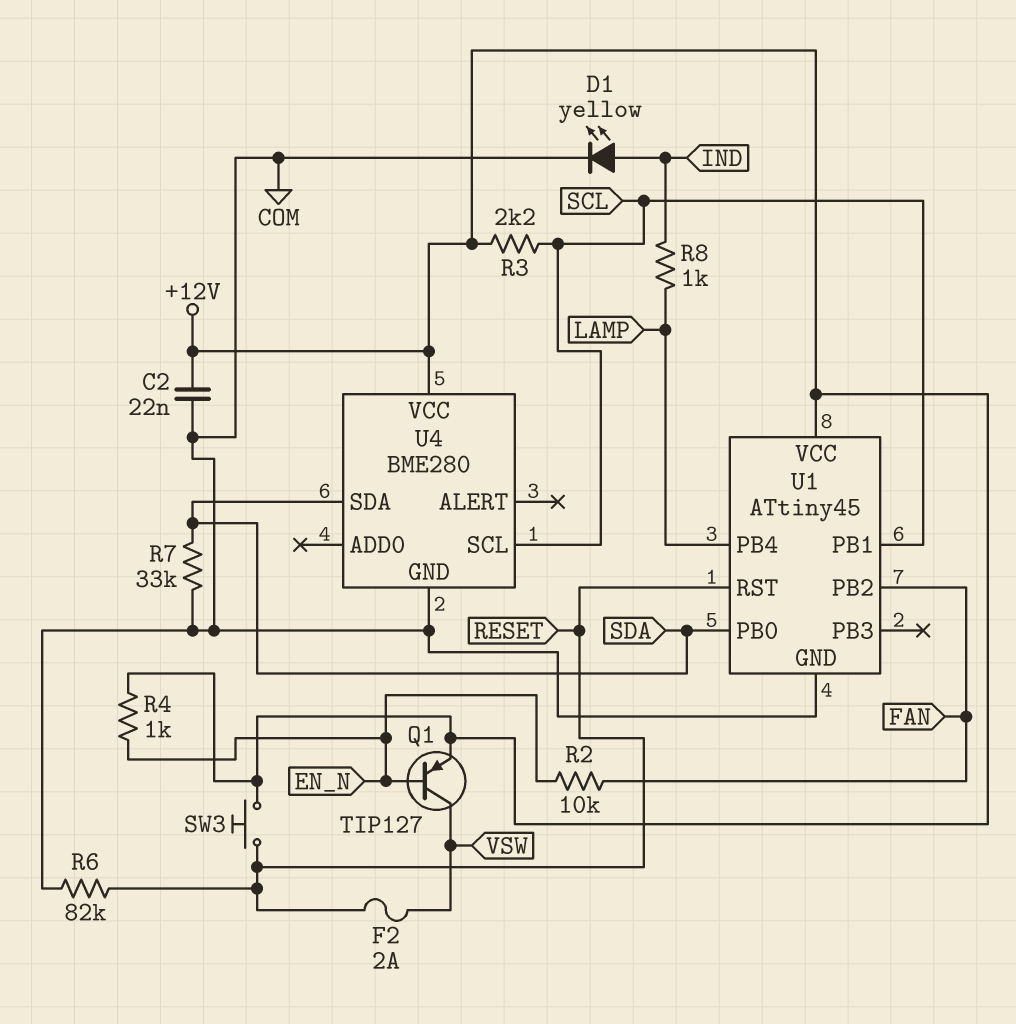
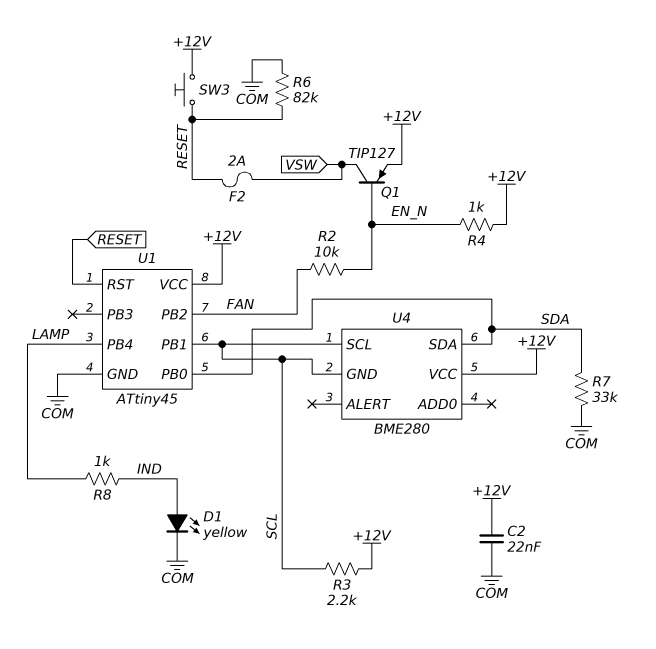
U4 pin GND: COM -> SCL

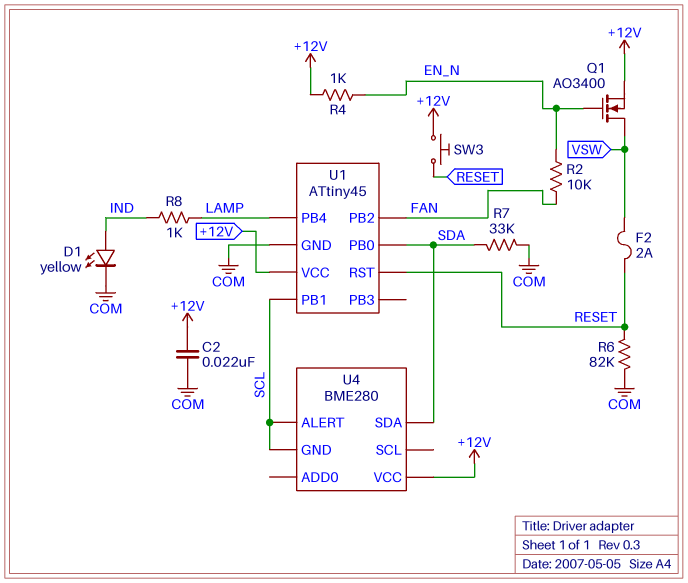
Q1: PNP TIP127 (B EN_N, C VSW, E +12V) -> NMOS AO3400 (G EN_N, D VSW, S +12V)
R3: 2.2k (+12V, SCL) -> none
U4 pin ALERT: none -> SCL
U4 pin SCL: SCL -> none

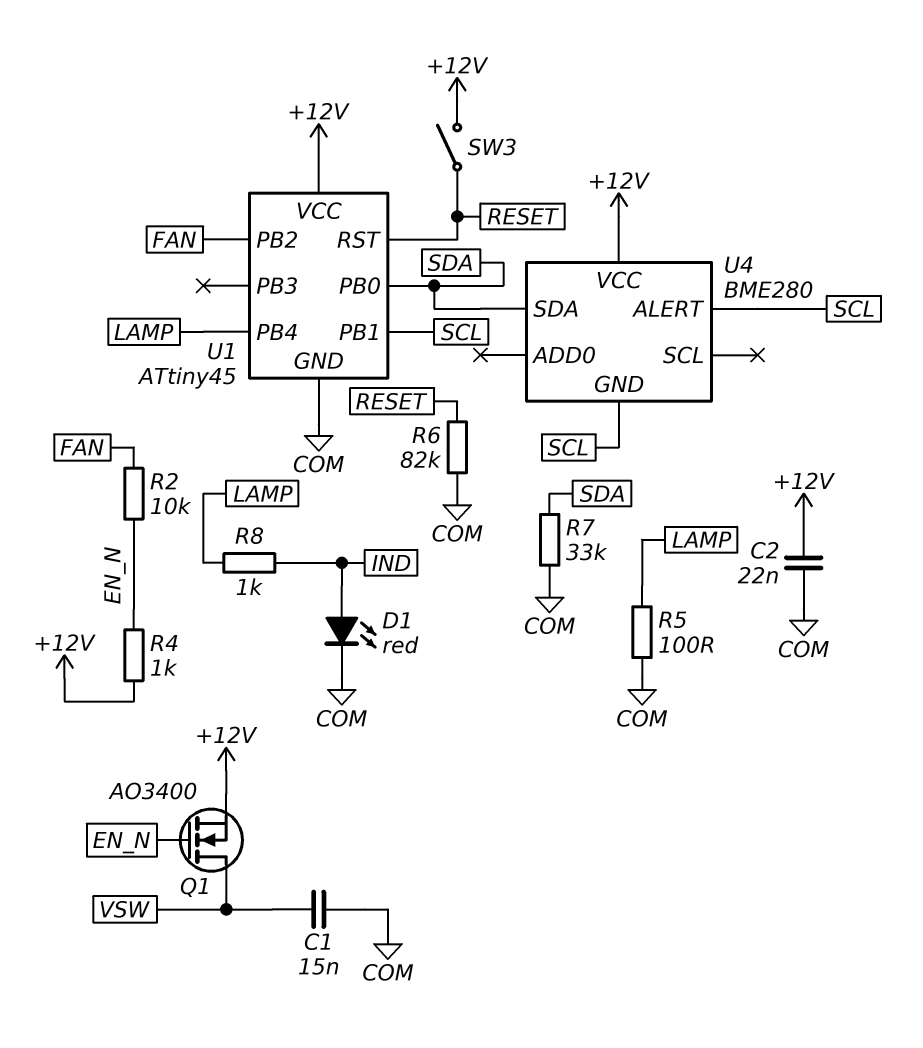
C1: none -> 15nF (COM, VSW)
D1: LED yellow (A IND, K COM) -> LED red (A IND, K COM)
F2: 2A (RESET, VSW) -> none
R5: none -> 100 (COM, LAMP)
SW3: button (+12V, RESET) -> switch (+12V, RESET)

